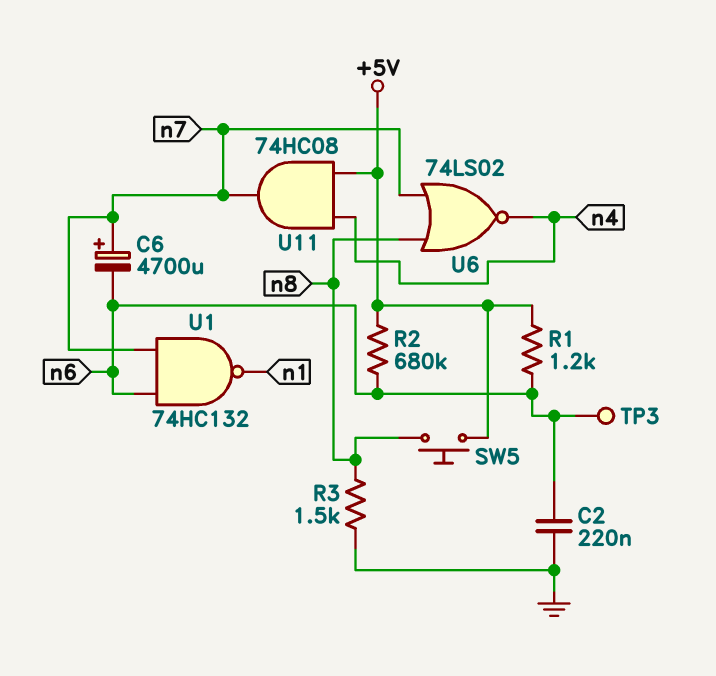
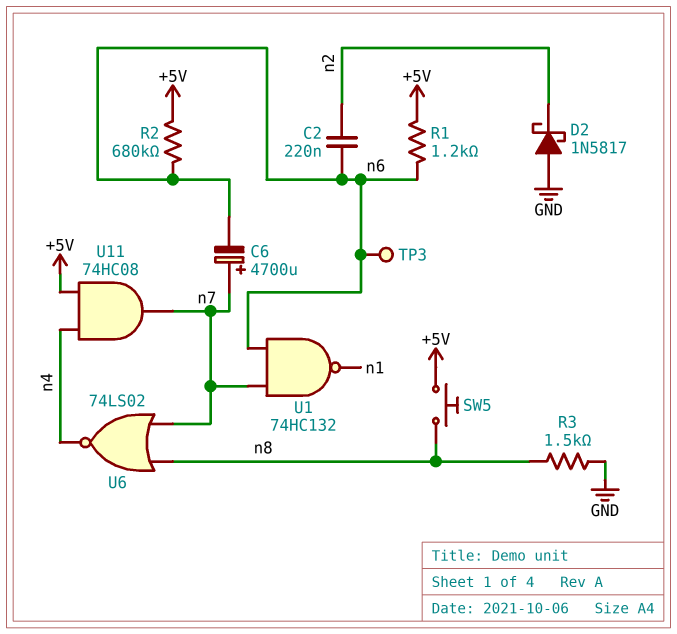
C2: 220nF (GND, n6) -> 220nF (n2, n6)
D2: none -> schottky 1N5817 (A GND, K n2)

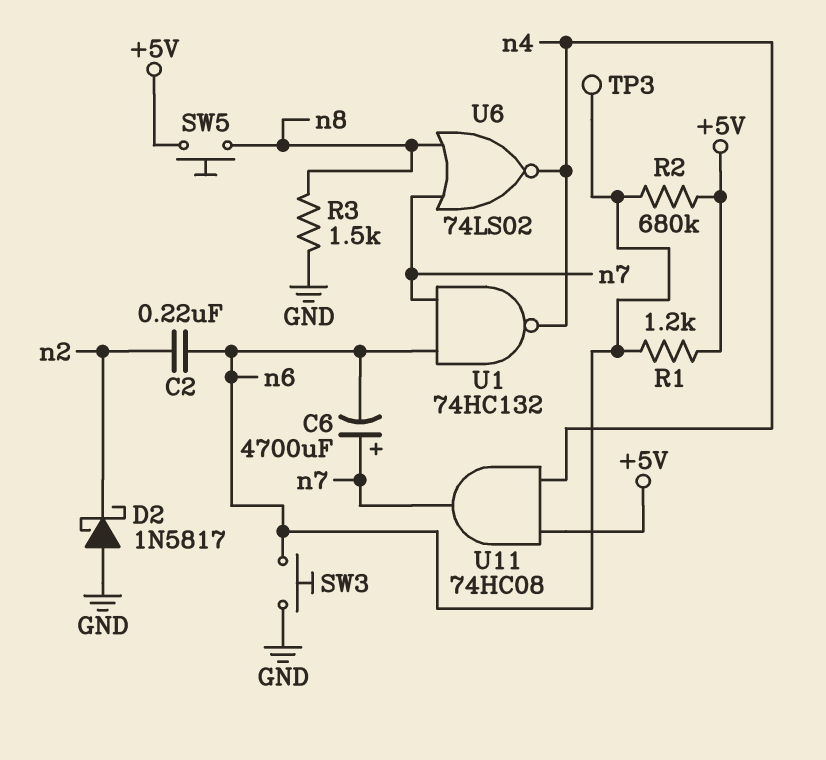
SW3: none -> button (GND, n6)
U1: NAND 74HC132 (in n6, in n7, out n1) -> NAND 74HC132 (in n6, in n7, out n4)

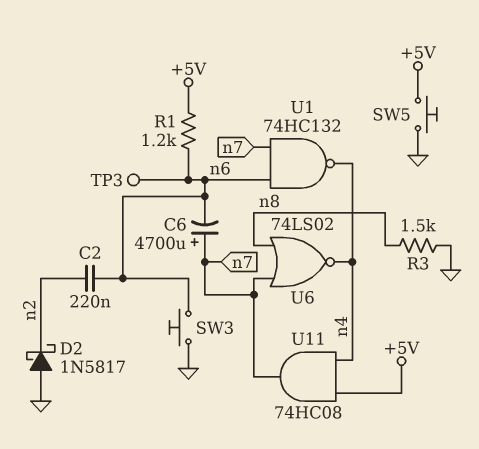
R2: 680k (+5V, n6) -> none
SW5: button (+5V, n8) -> button (+5V, GND)

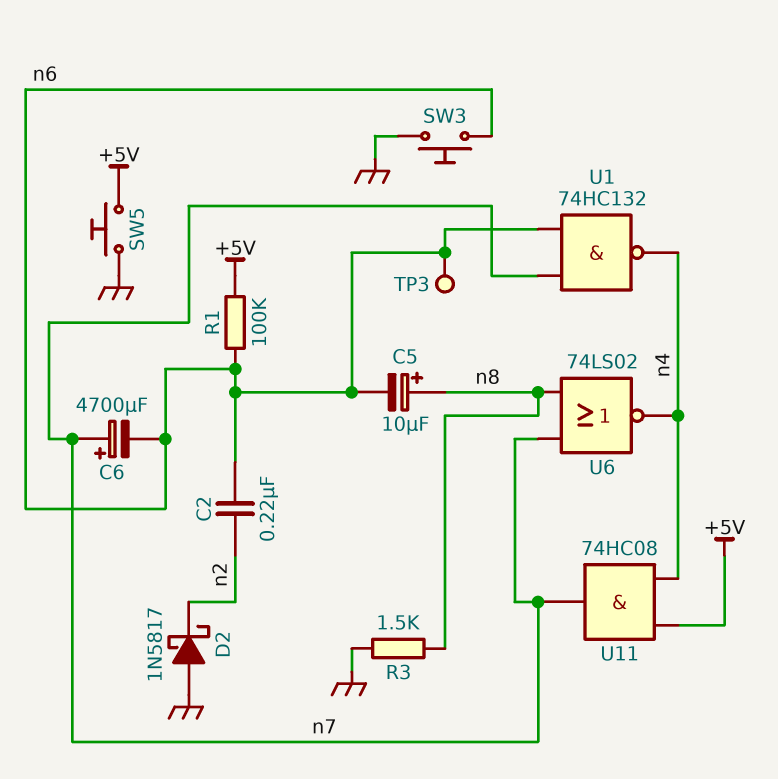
C5: none -> 10uF (plus n8, minus n6)
R1: 1.2k (+5V, n6) -> 100k (+5V, n6)

